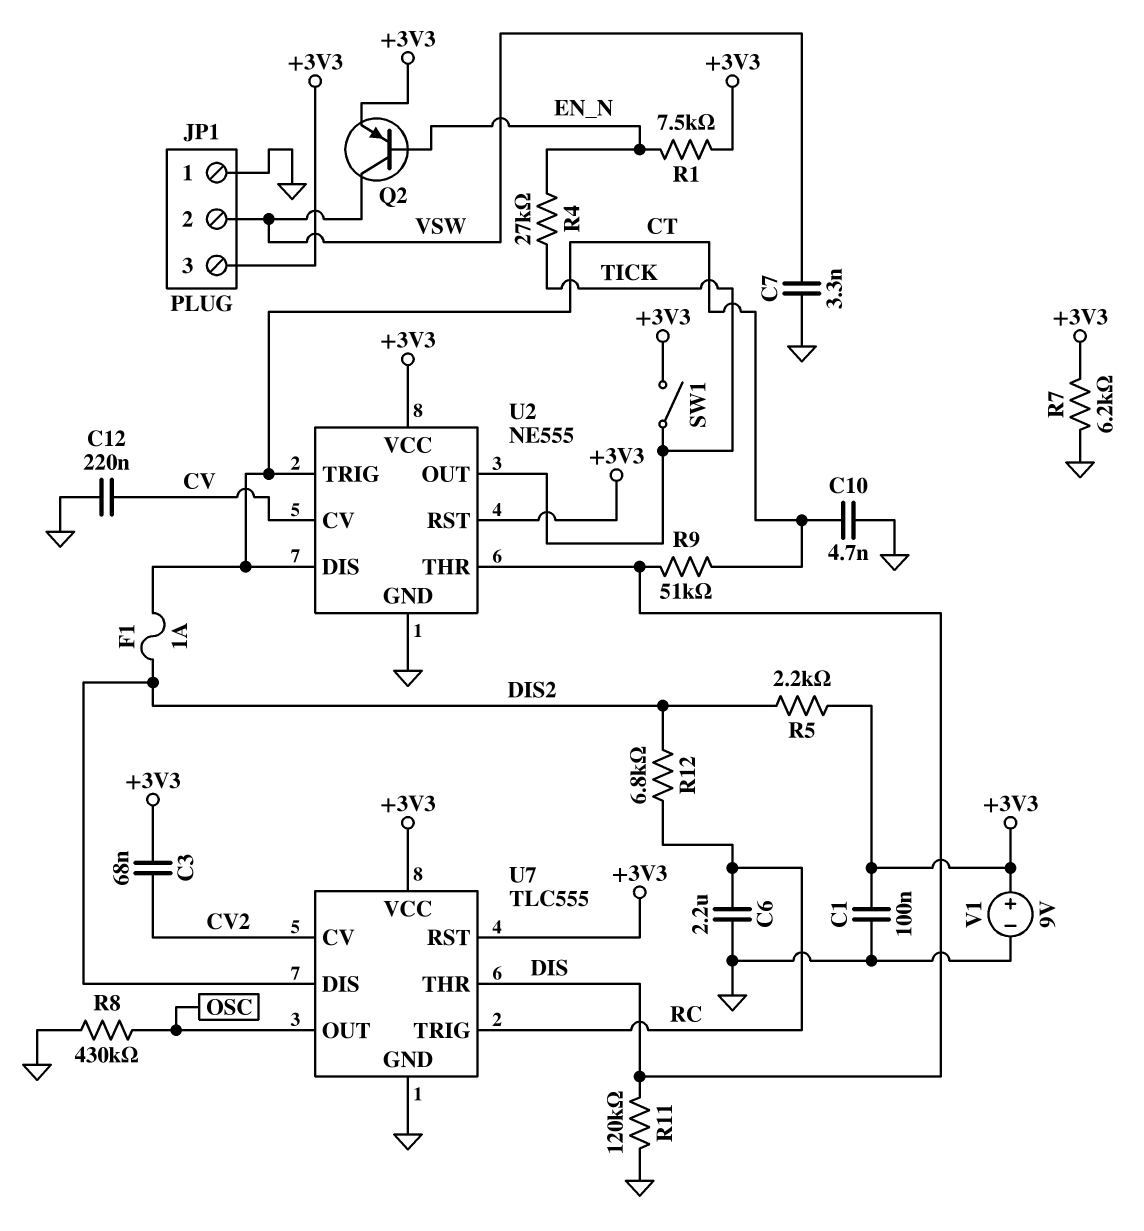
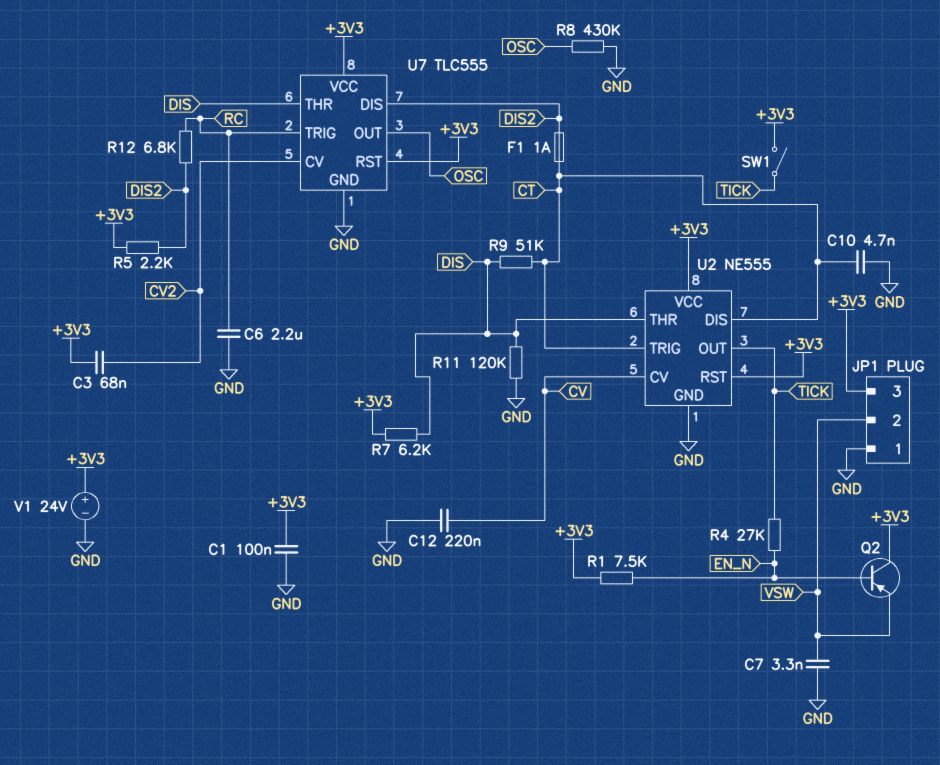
Q2: PNP (B EN_N, C VSW, E +3V3) -> PNP (B EN_N, C +3V3, E VSW)
R7: 6.2k (+3V3, GND) -> 6.2k (+3V3, DIS)
V1: 9V (plus +3V3, minus GND) -> 24V (plus +3V3, minus GND)

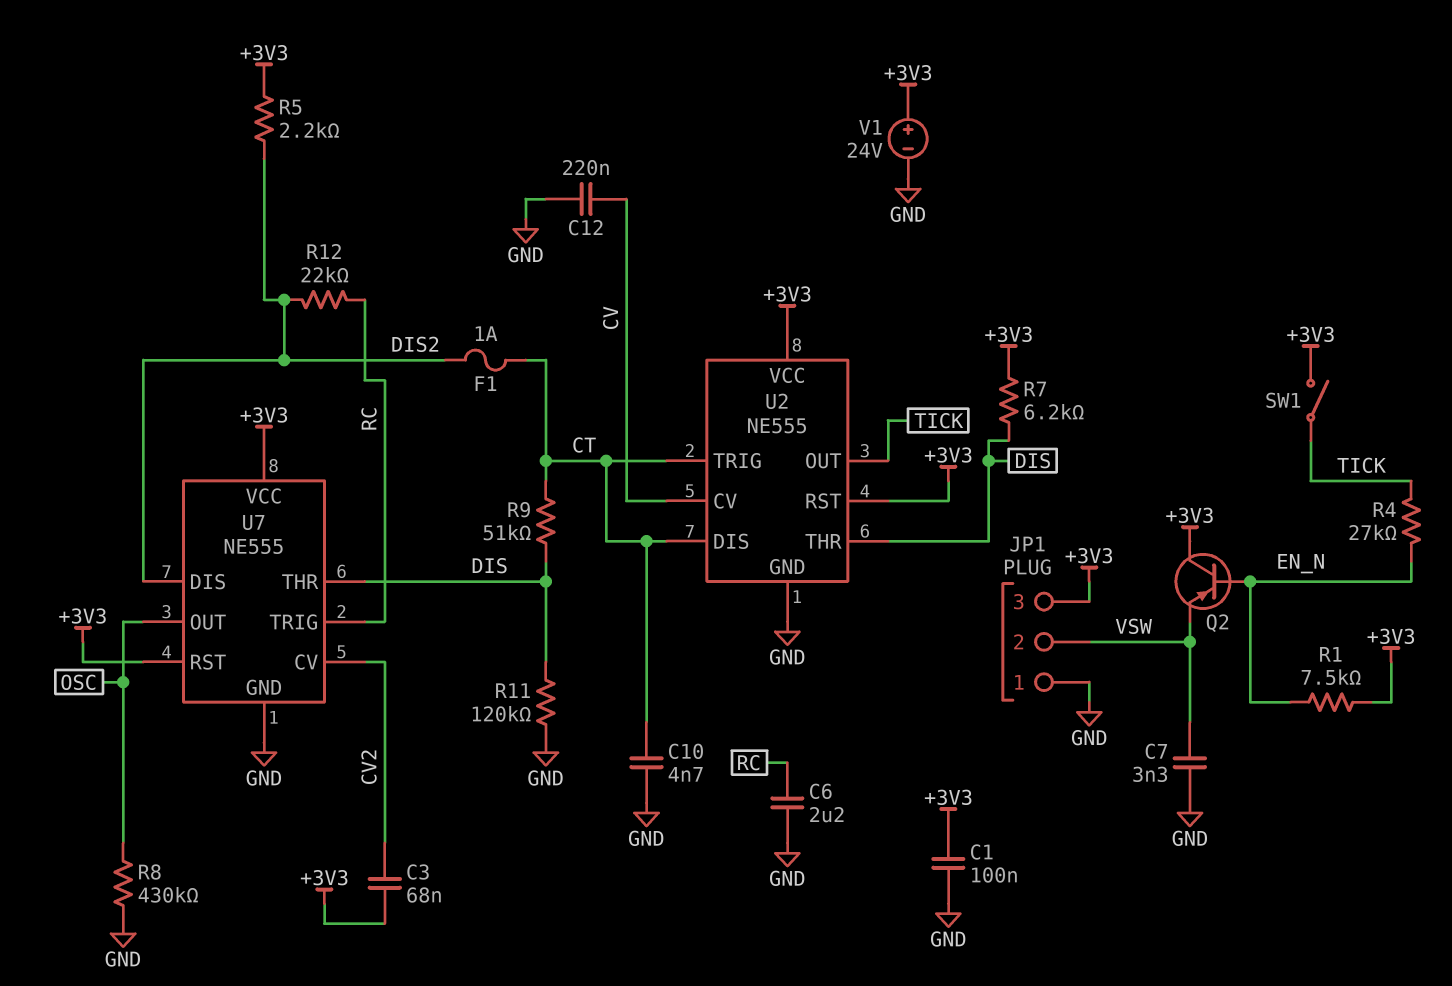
R12: 6.8k (DIS2, RC) -> 22k (DIS2, RC)
U7: TLC555 -> NE555

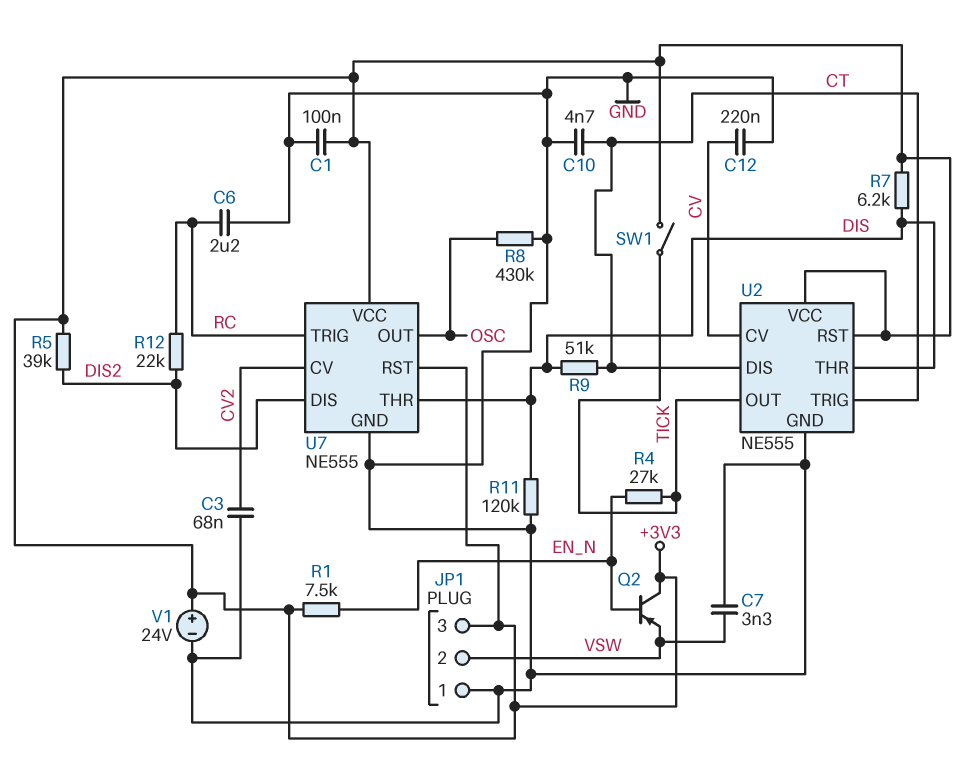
C3: 68nF (+3V3, CV2) -> 68nF (CV2, GND)
F1: 1A (CT, DIS2) -> none
R5: 2.2k (+3V3, DIS2) -> 39k (+3V3, DIS2)

